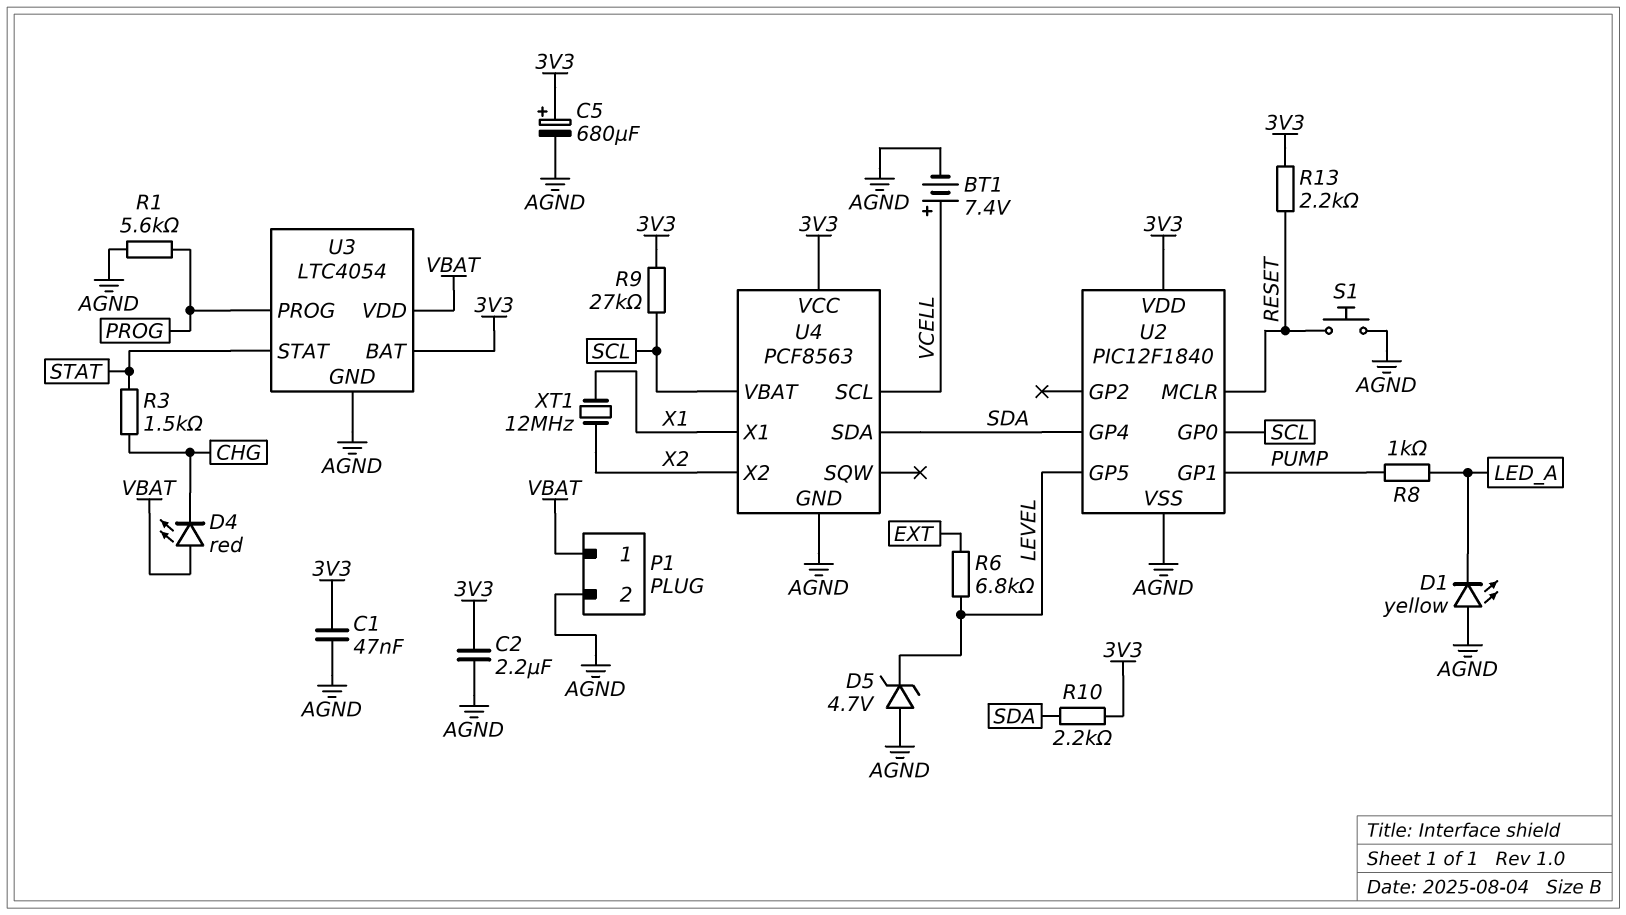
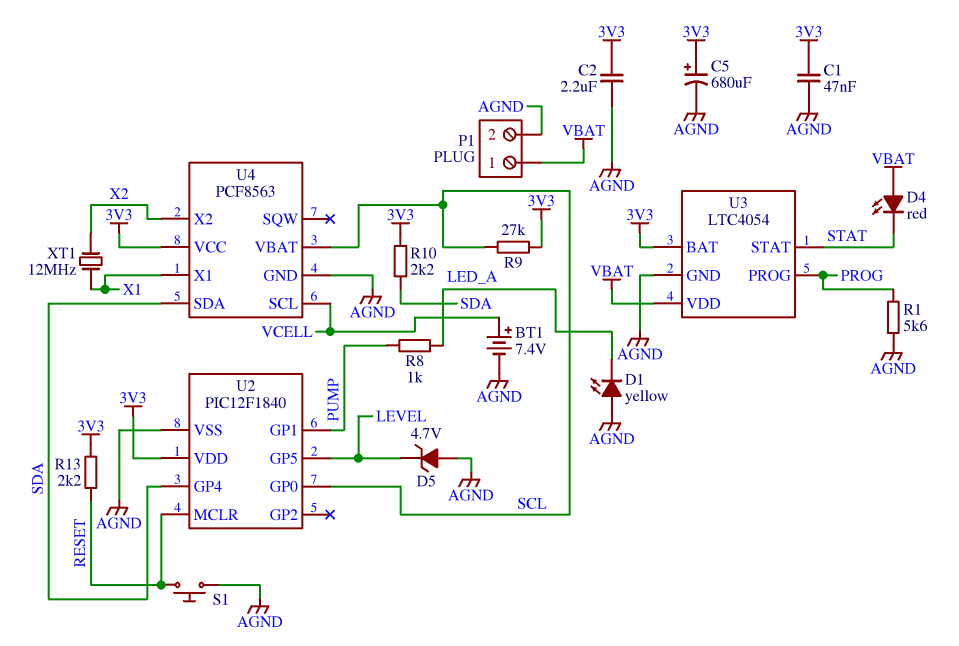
D4: LED red (A VBAT, K CHG) -> LED red (A VBAT, K STAT)
R3: 1.5k (CHG, STAT) -> none
R6: 6.8k (EXT, LEVEL) -> none

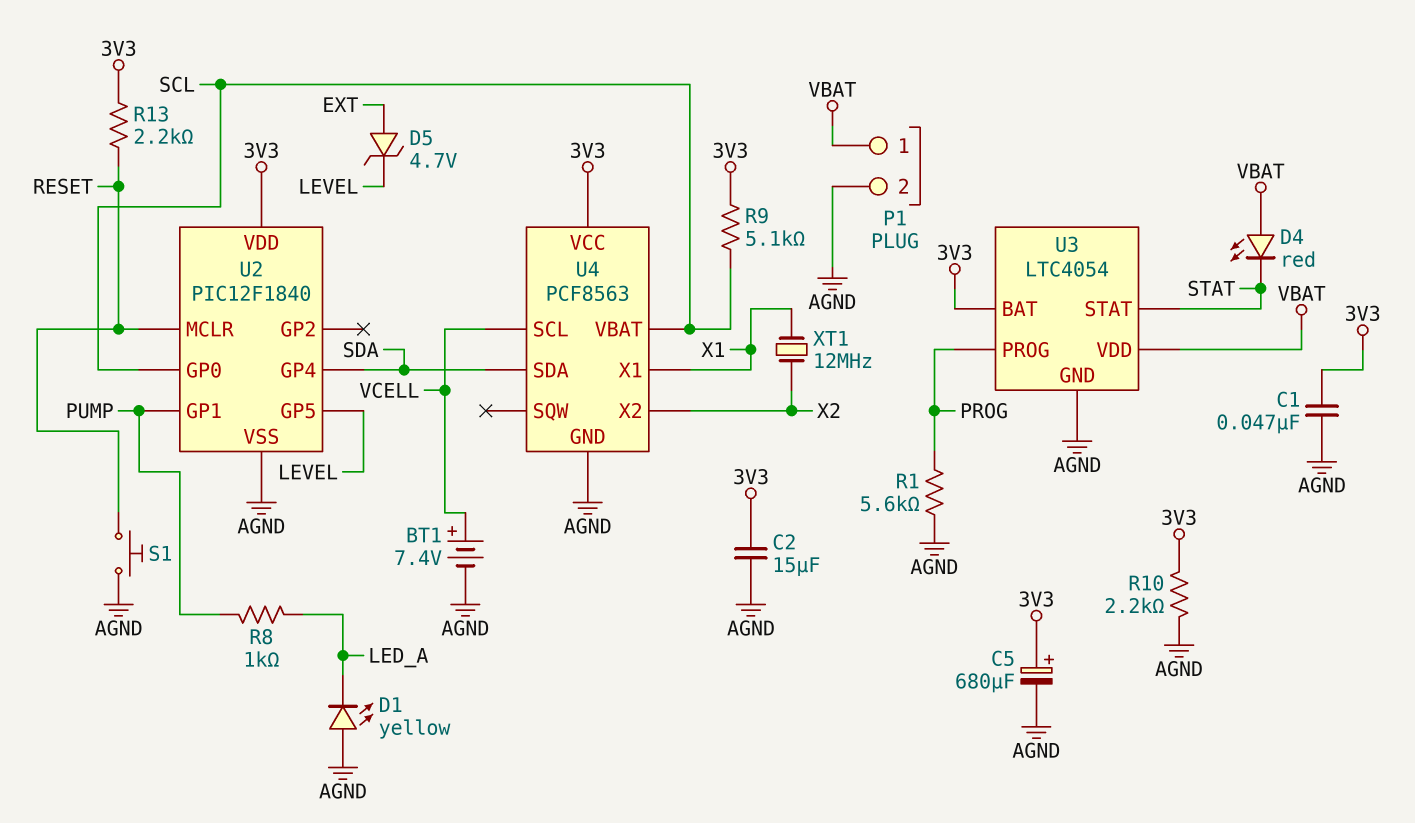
C2: 2.2uF (3V3, AGND) -> 15uF (3V3, AGND)
D5: zener 4.7V (A AGND, K LEVEL) -> zener 4.7V (A EXT, K LEVEL)
R9: 27k (3V3, SCL) -> 5.1k (3V3, SCL)
R10: 2.2k (3V3, SDA) -> 2.2k (3V3, AGND)

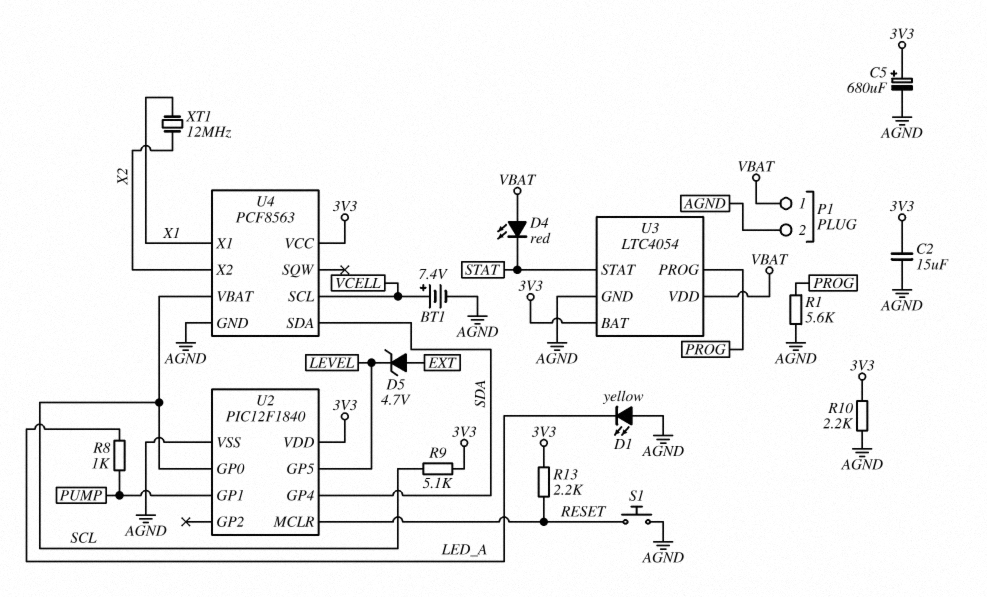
C1: 47nF (3V3, AGND) -> none

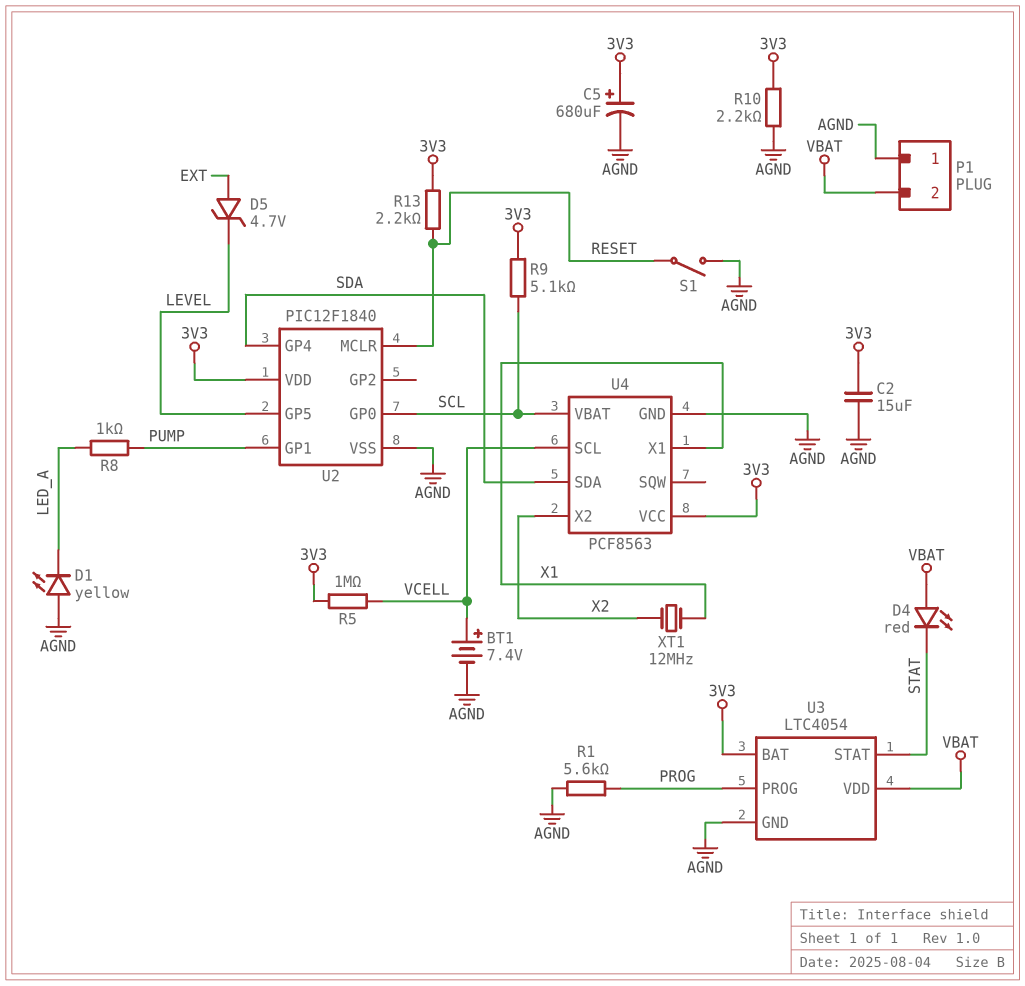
P1 pin 1: VBAT -> AGND
P1 pin 2: AGND -> VBAT
R5: none -> 1M (3V3, VCELL)
S1: button (AGND, RESET) -> switch (AGND, RESET)

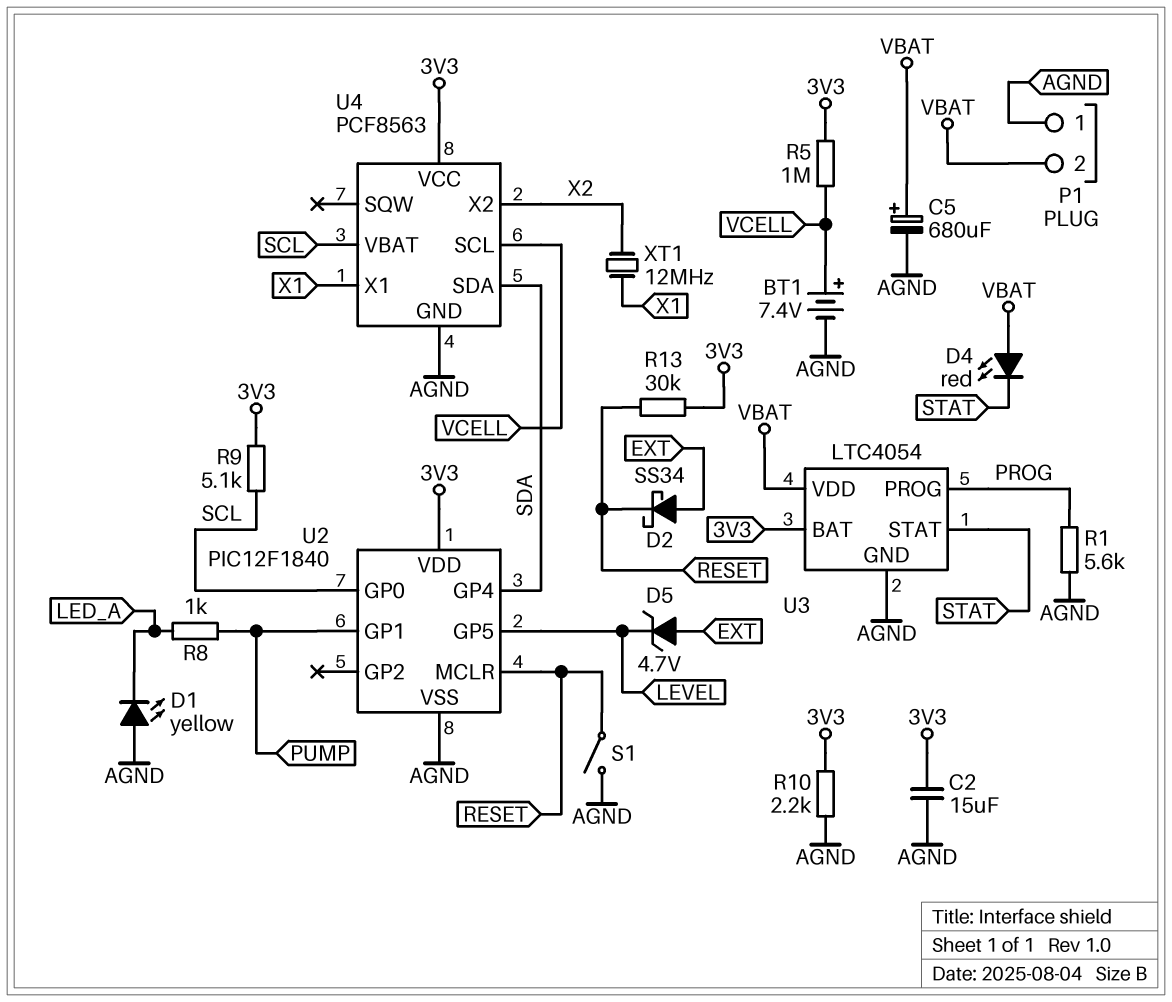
C5: 680uF (plus 3V3, minus AGND) -> 680uF (plus VBAT, minus AGND)
D2: none -> schottky SS34 (A EXT, K RESET)
R13: 2.2k (3V3, RESET) -> 30k (3V3, RESET)

